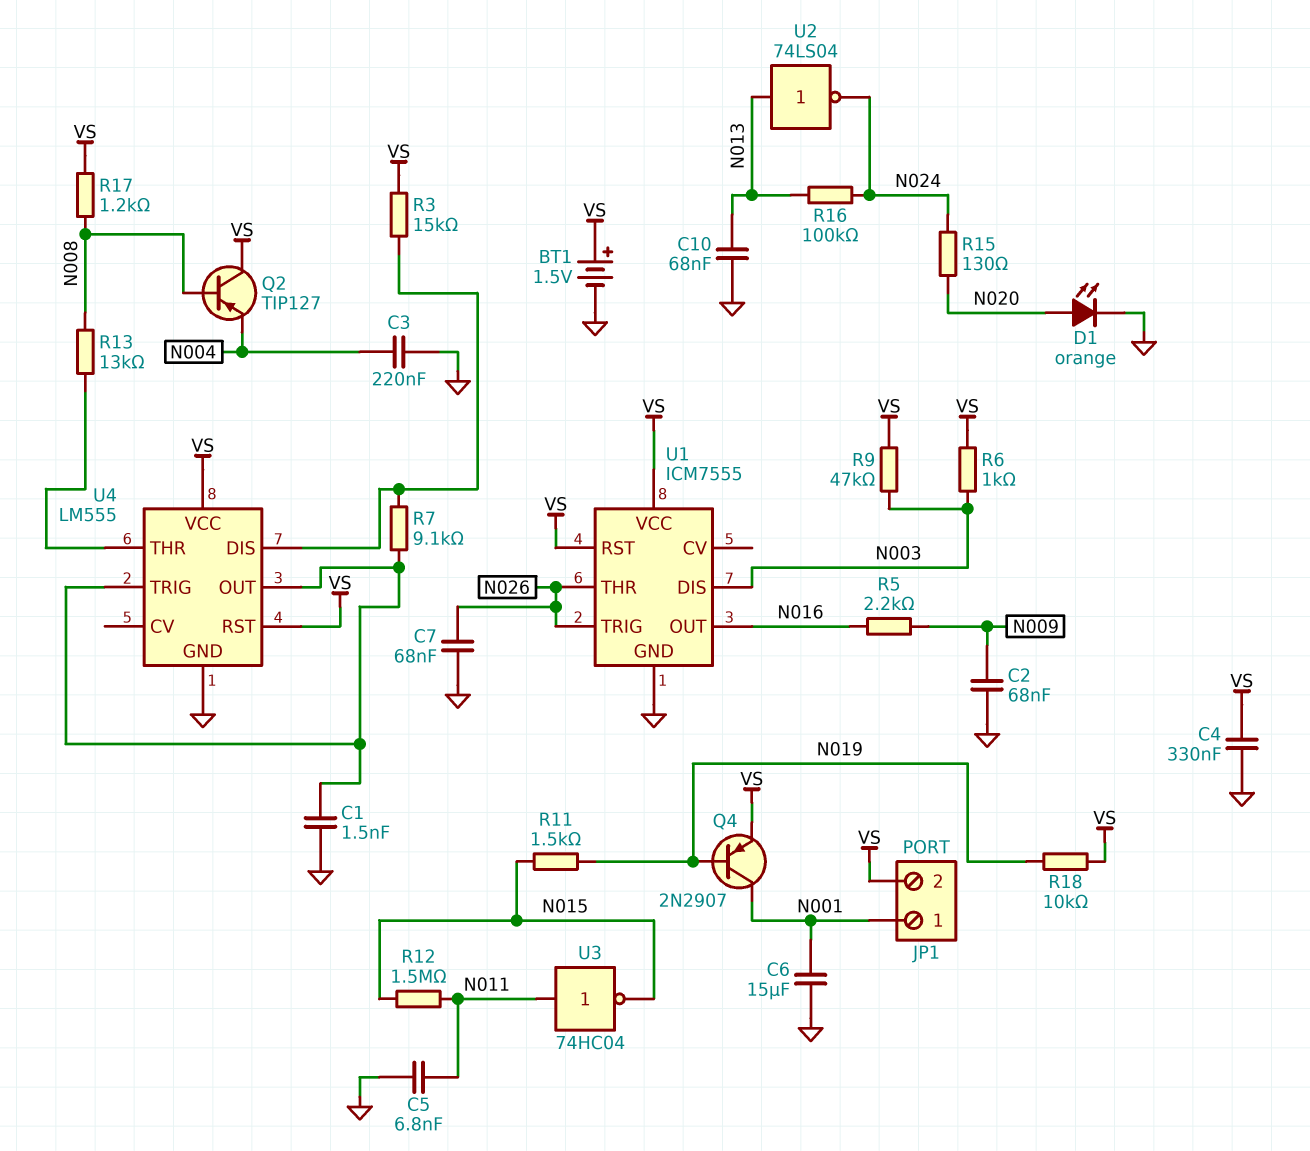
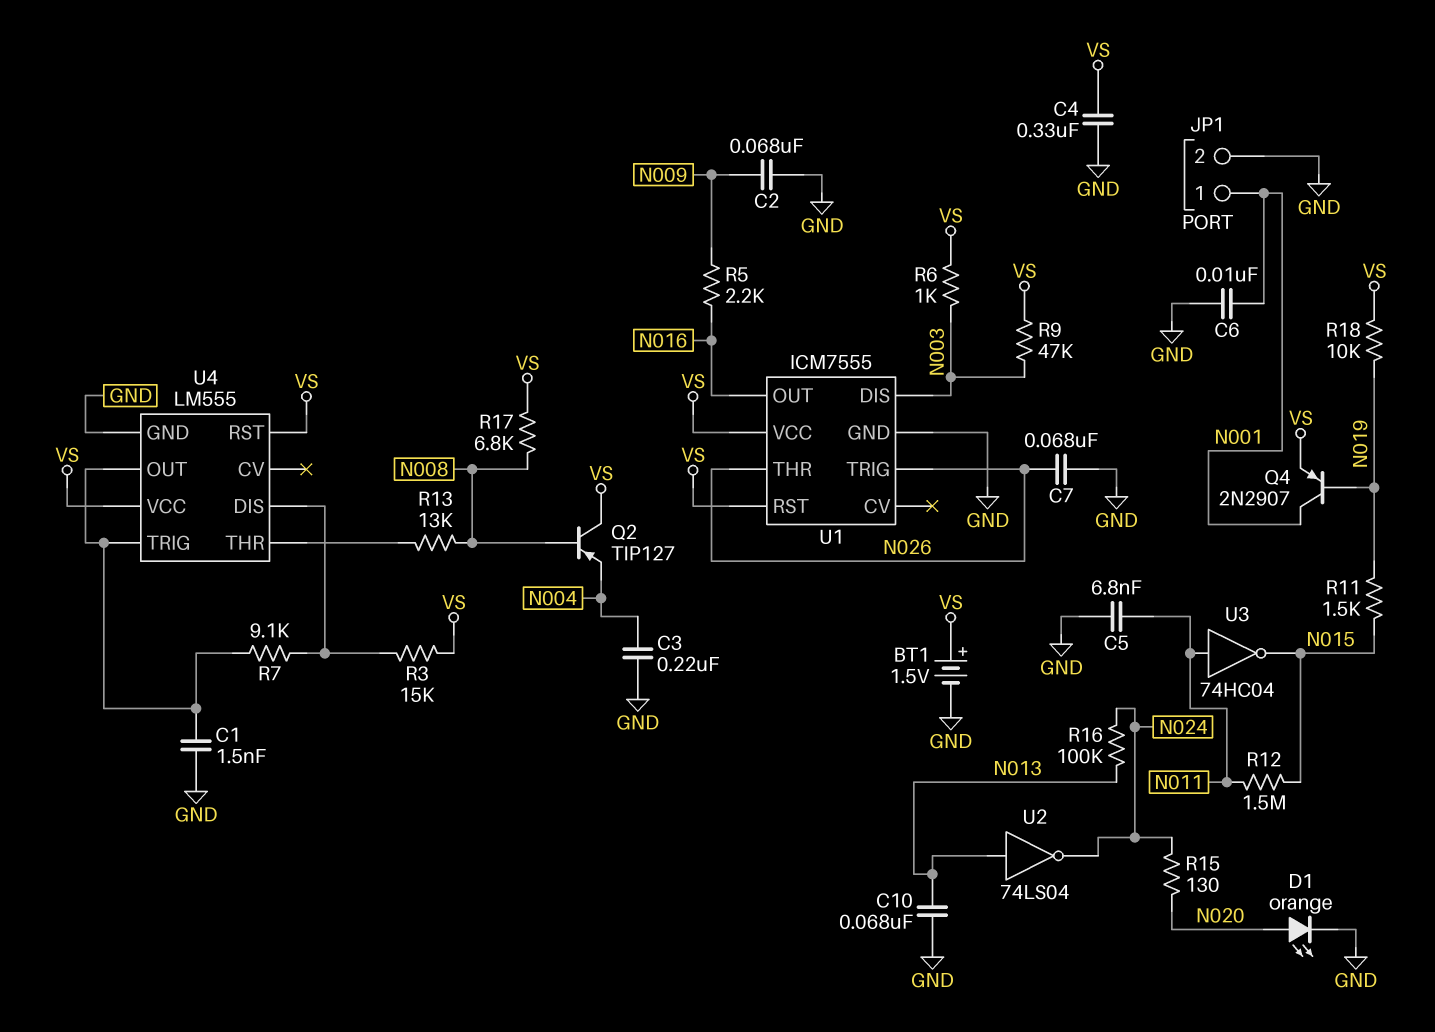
C6: 15uF (GND, N001) -> 10nF (GND, N001)
JP1 pin 2: VS -> GND
R17: 1.2k (N008, VS) -> 6.8k (N008, VS)

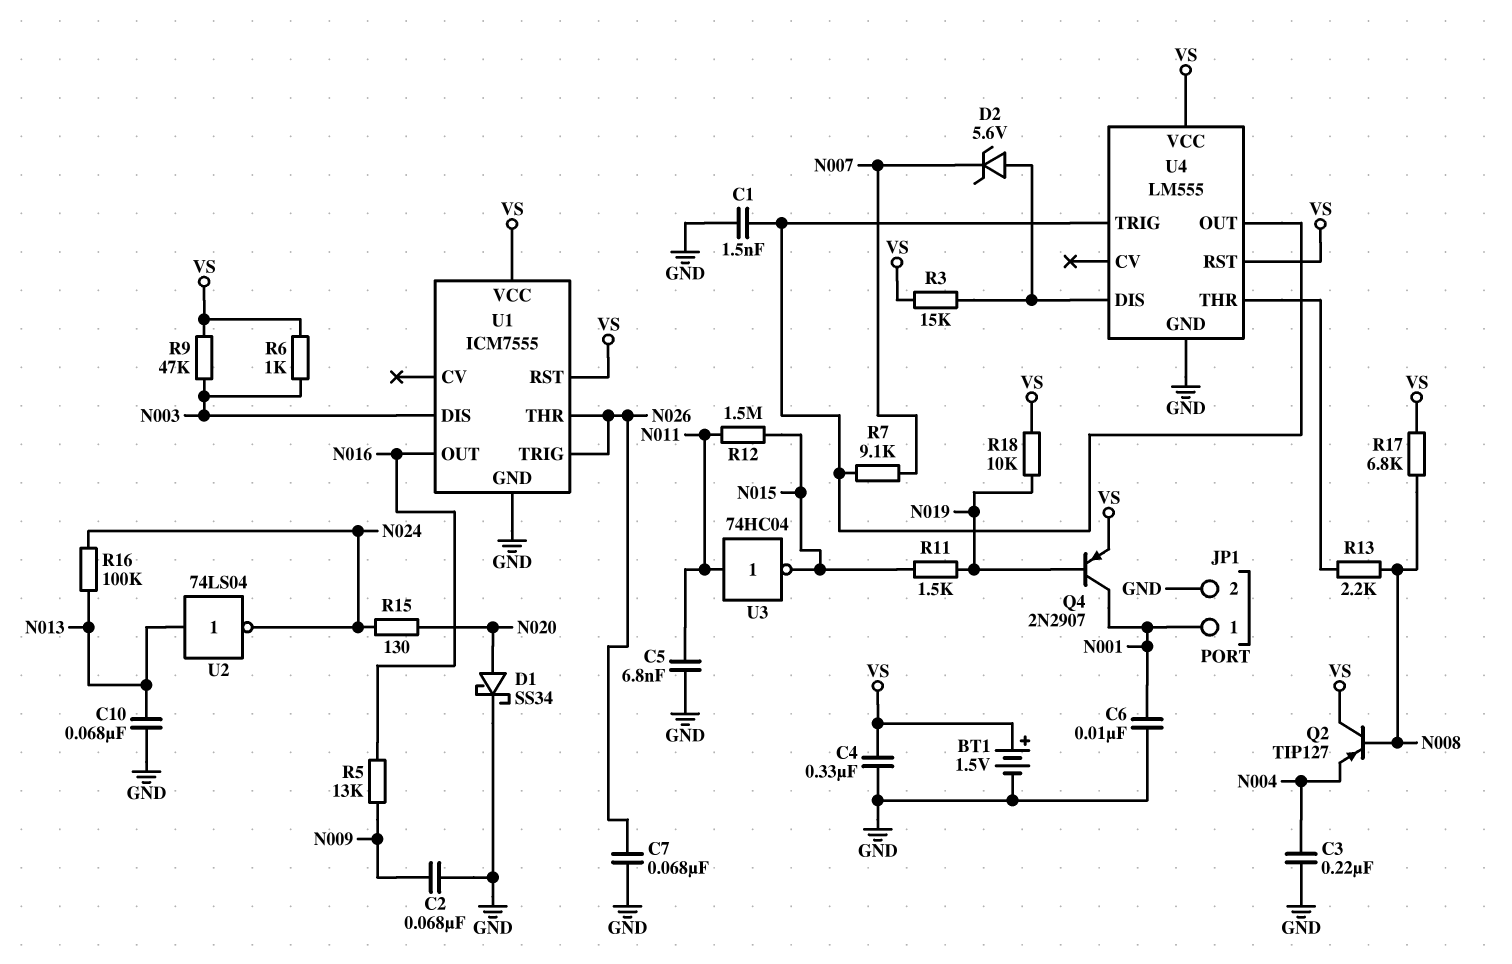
D1: LED orange (A N020, K GND) -> schottky SS34 (A N020, K GND)
D2: none -> zener 5.6V (A U4/DIS, K N007)
R5: 2.2k (N009, N016) -> 13k (N009, N016)
R7: 9.1k (U4/DIS, U4/OUT) -> 9.1k (N007, U4/OUT)
R13: 13k (N008, U4/THR) -> 2.2k (N008, U4/THR)

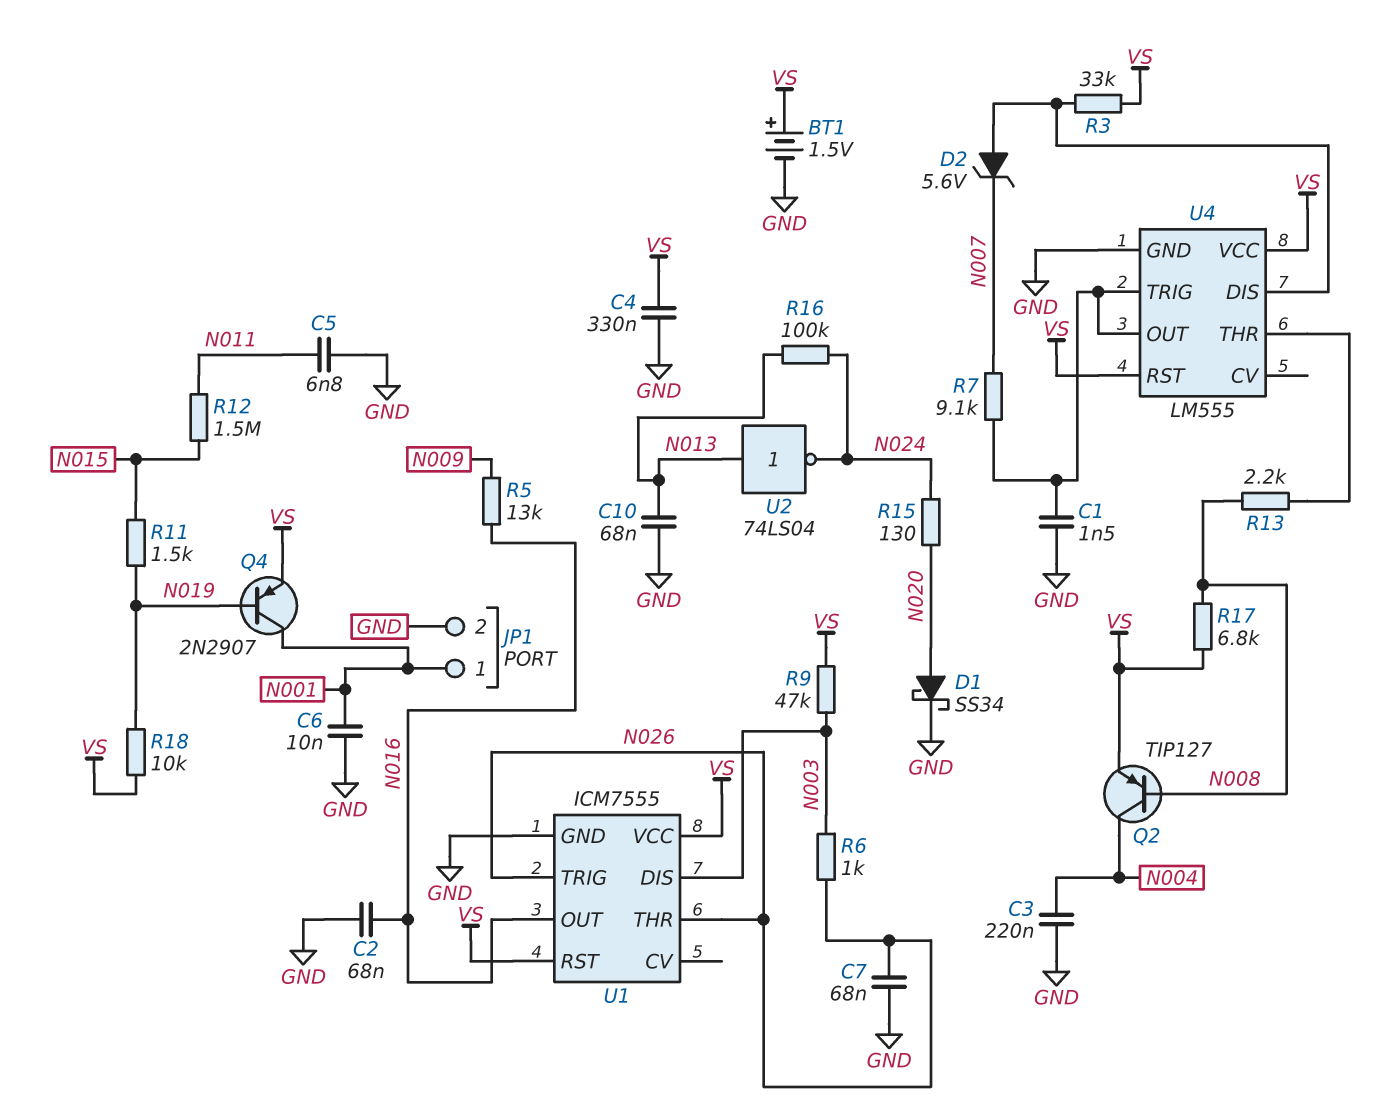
C2: 68nF (GND, N009) -> 68nF (GND, N016)
Q2: PNP TIP127 (B N008, C VS, E N004) -> PNP TIP127 (B N008, C N004, E VS)
R3: 15k (U4/DIS, VS) -> 33k (U4/DIS, VS)
R6: 1k (N003, VS) -> 1k (N003, N026)
U3: NOT 74HC04 (in N011, out N015) -> none

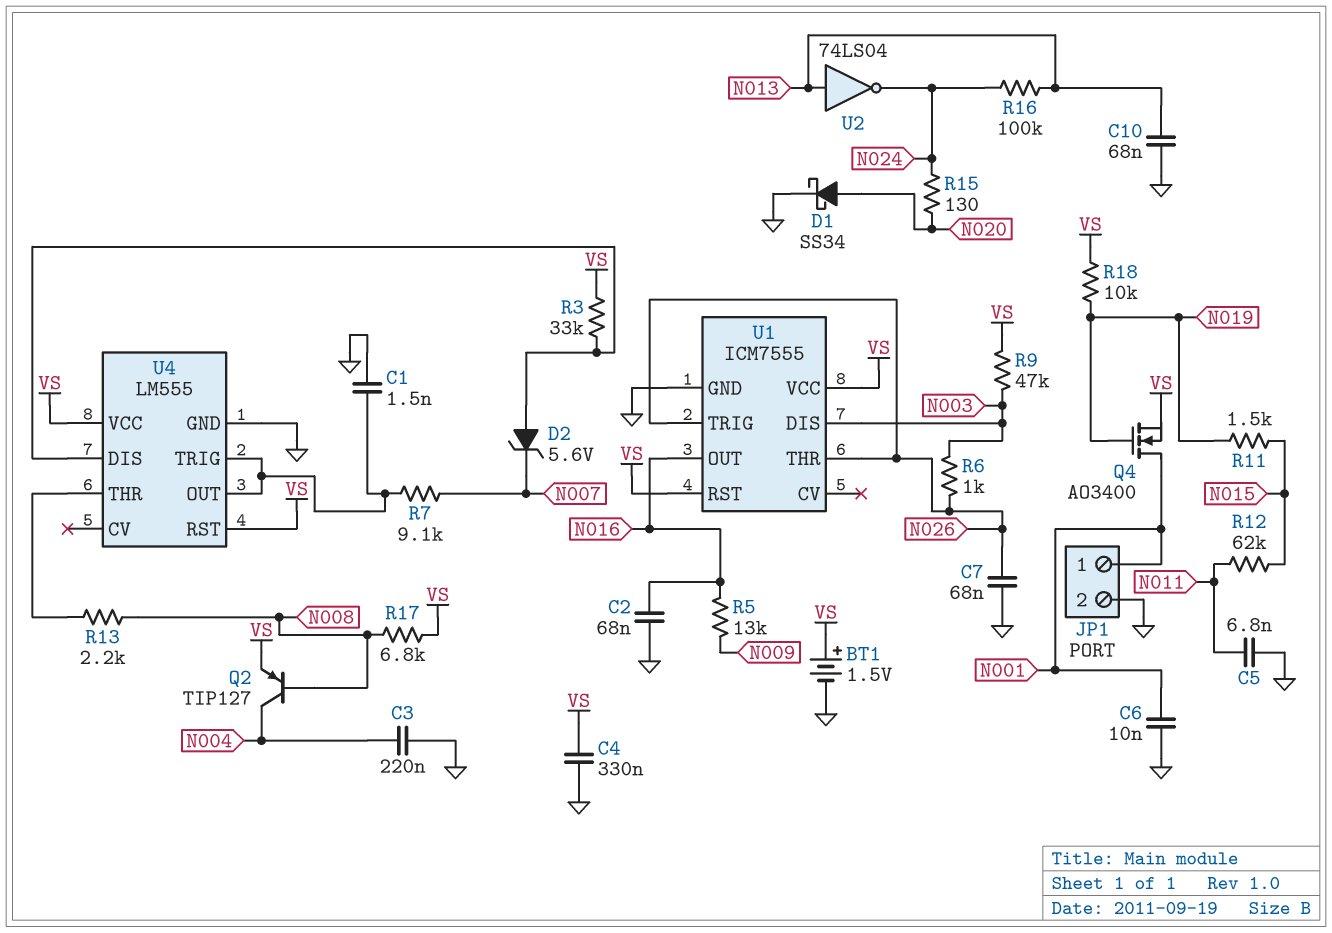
Q4: PNP 2N2907 (B N019, C N001, E VS) -> NMOS AO3400 (G N019, D N001, S VS)
R12: 1.5M (N011, N015) -> 62k (N011, N015)

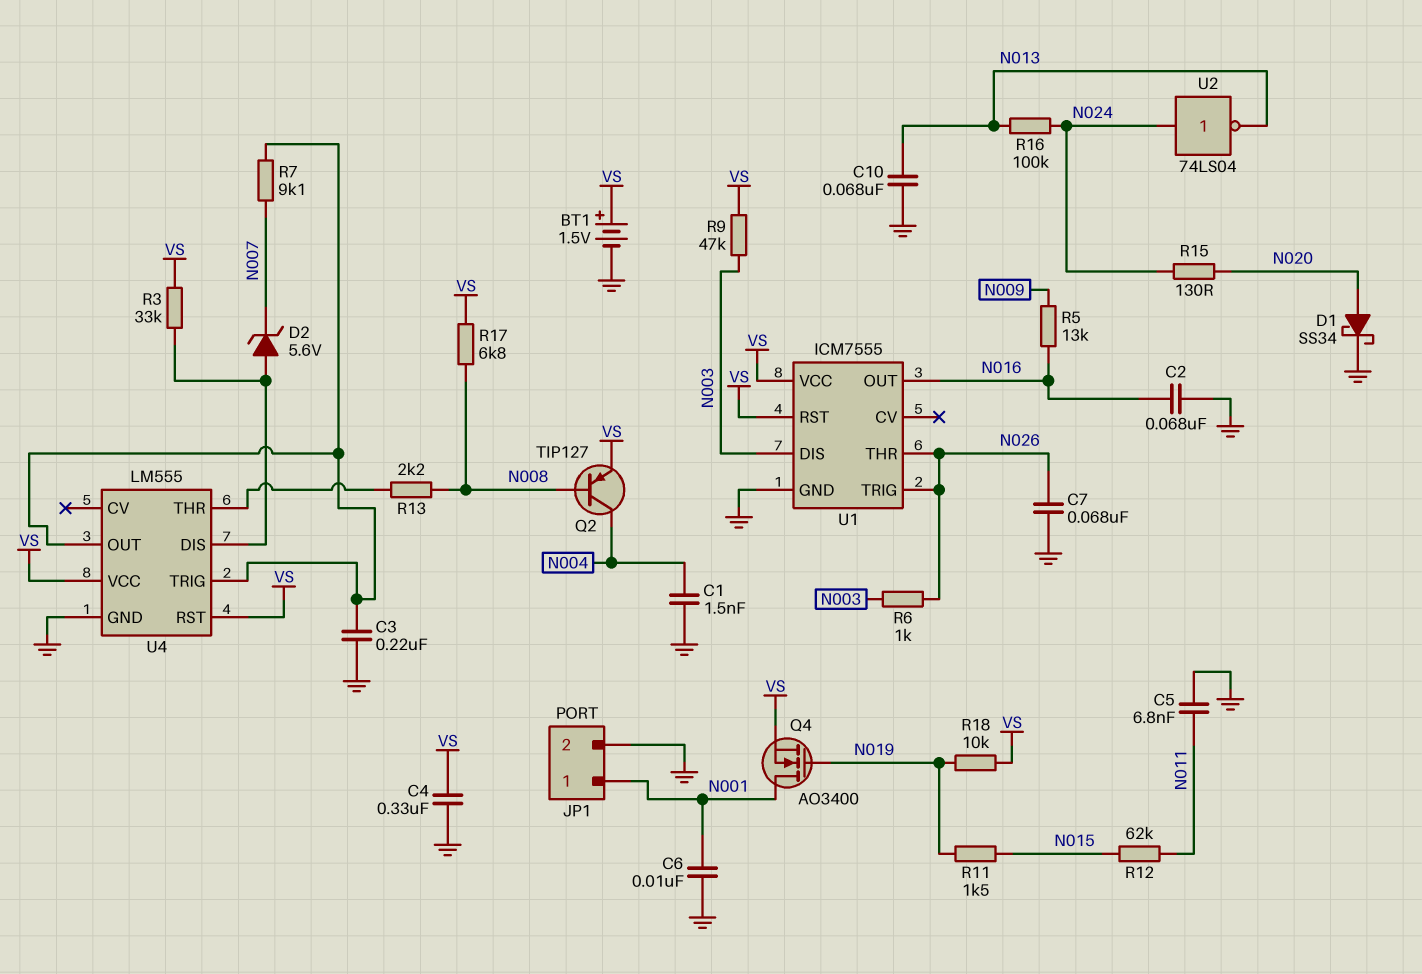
C1: 1.5nF (GND, U4/OUT) -> 1.5nF (GND, N004)
C3: 220nF (GND, N004) -> 220nF (GND, U4/OUT)
U2: NOT 74LS04 (in N013, out N024) -> NOT 74LS04 (in N024, out N013)

